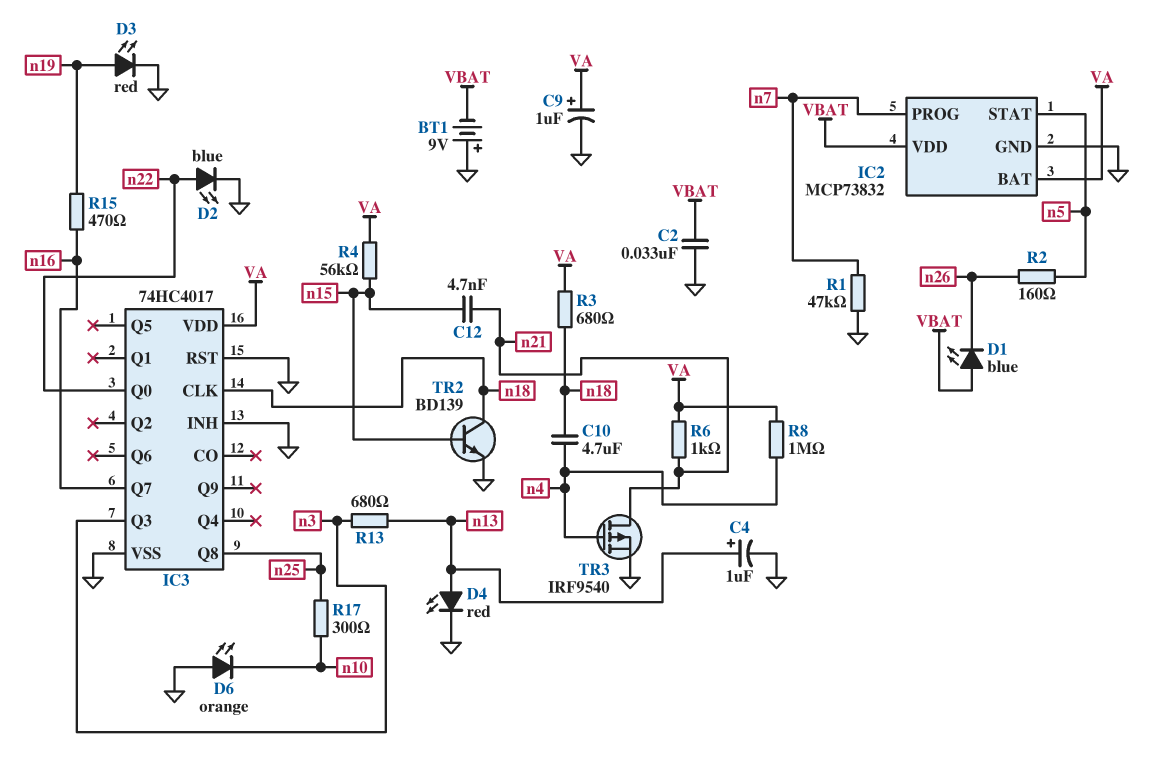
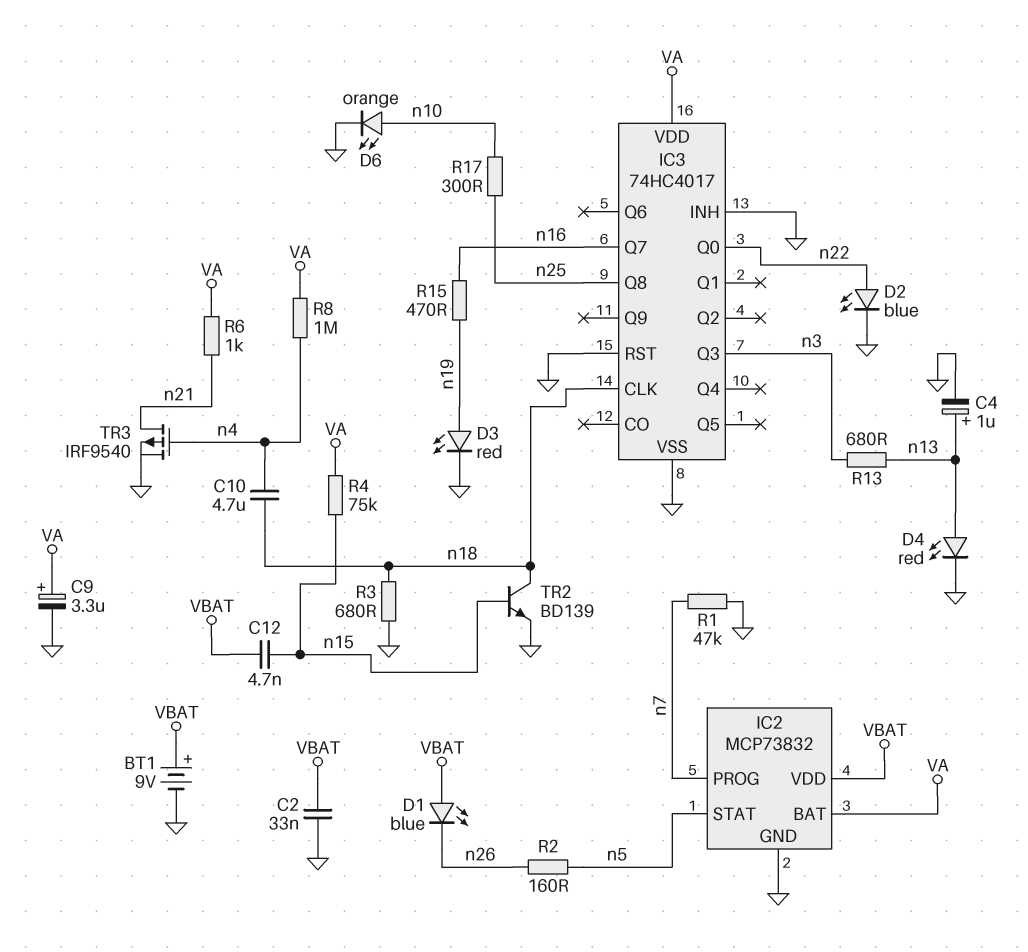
BT1: 9V (plus GND, minus VBAT) -> 9V (plus VBAT, minus GND)
C9: 1uF (plus VA, minus GND) -> 3.3uF (plus VA, minus GND)
C12: 4.7nF (n15, n21) -> 4.7nF (VBAT, n15)
D6: LED orange (A GND, K n10) -> LED orange (A n10, K GND)
R3: 680 (VA, n18) -> 680 (GND, n18)
R4: 56k (VA, n15) -> 75k (VA, n15)

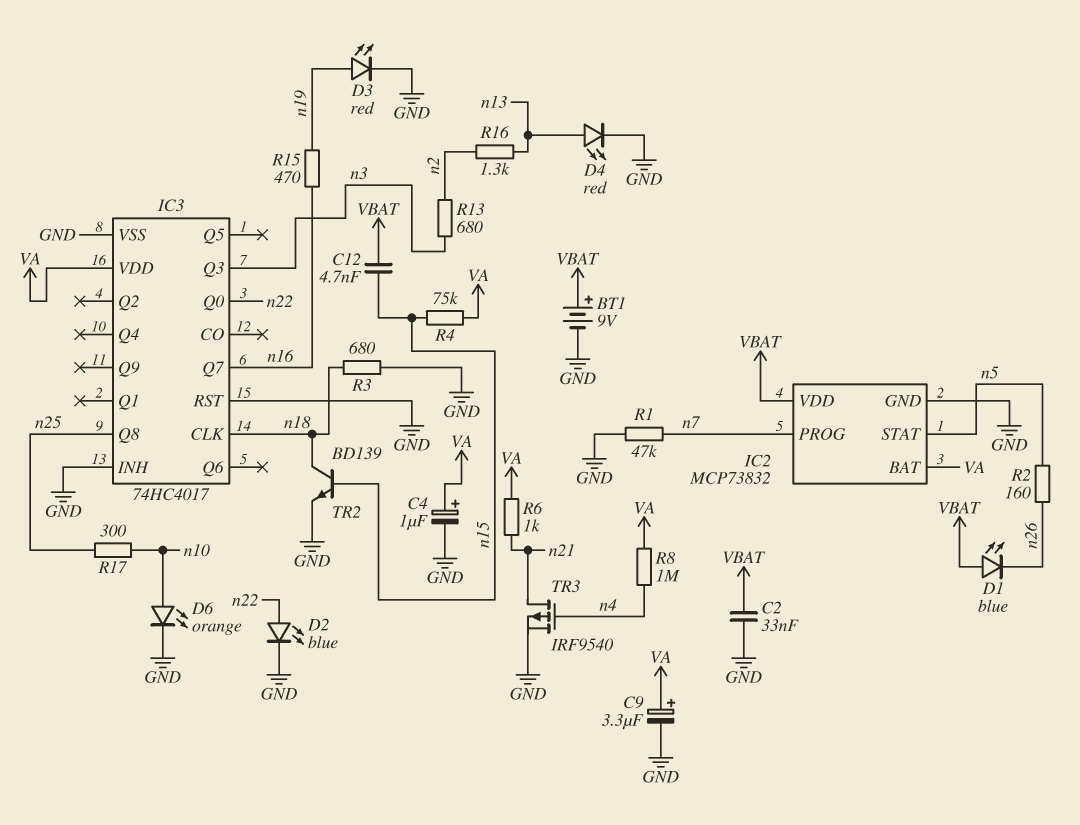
C4: 1uF (plus n13, minus GND) -> 1uF (plus VA, minus GND)
C10: 4.7uF (n4, n18) -> none
R13: 680 (n3, n13) -> 680 (n2, n3)
R16: none -> 1.3k (n2, n13)

